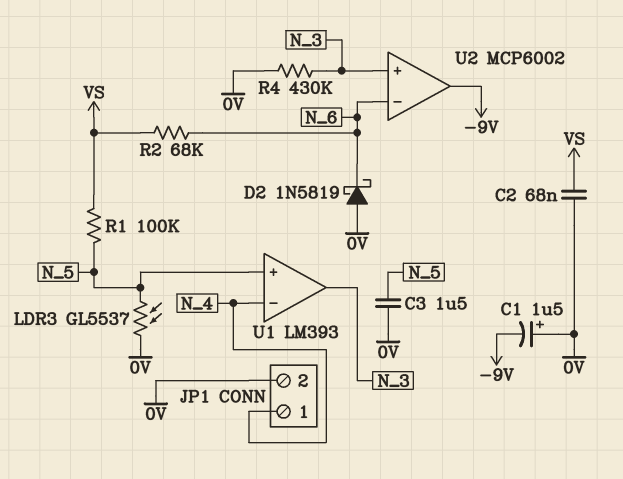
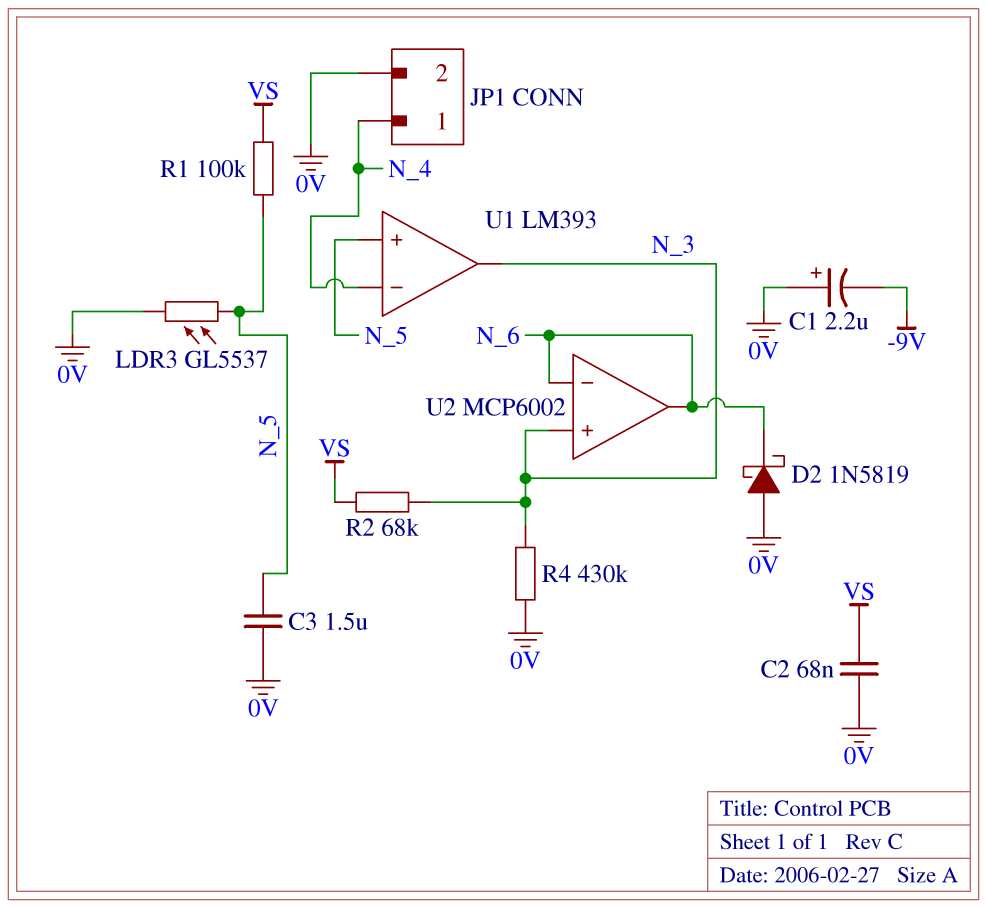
C1: 1.5uF (plus 0V, minus -9V) -> 2.2uF (plus 0V, minus -9V)
R2: 68k (N_6, VS) -> 68k (N_3, VS)
U2 pin out: -9V -> N_6

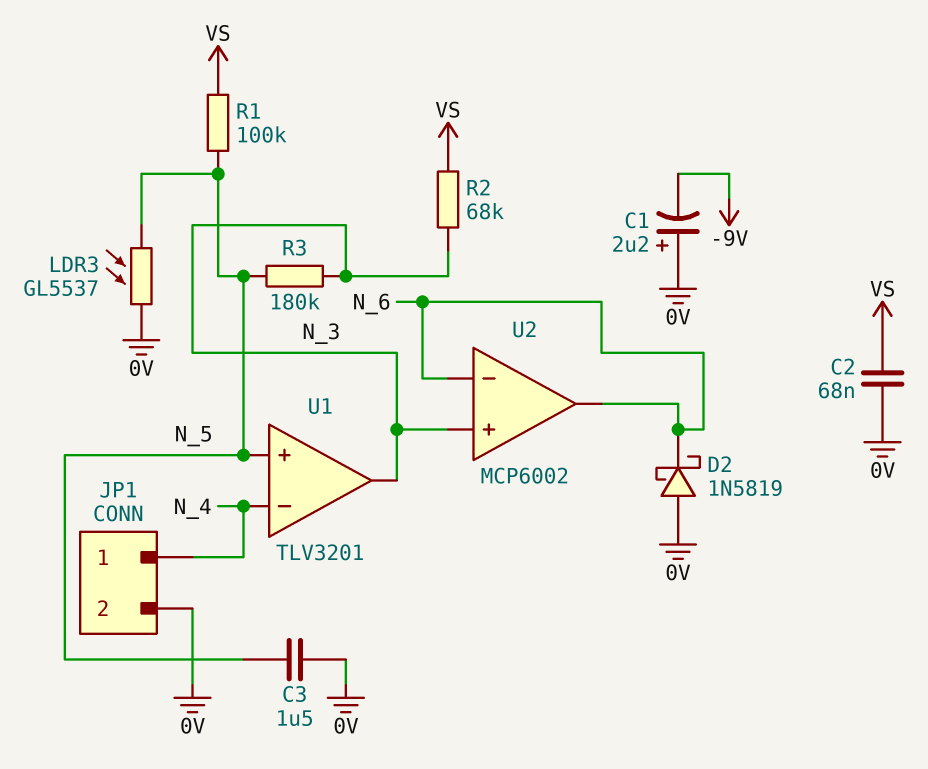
R3: none -> 180k (N_3, N_5)
R4: 430k (0V, N_3) -> none
U1: LM393 -> TLV3201

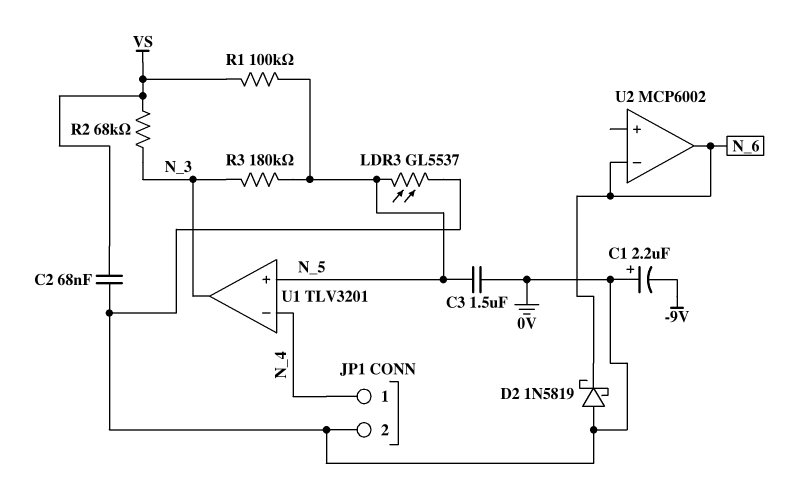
U2 pin in+: N_3 -> none

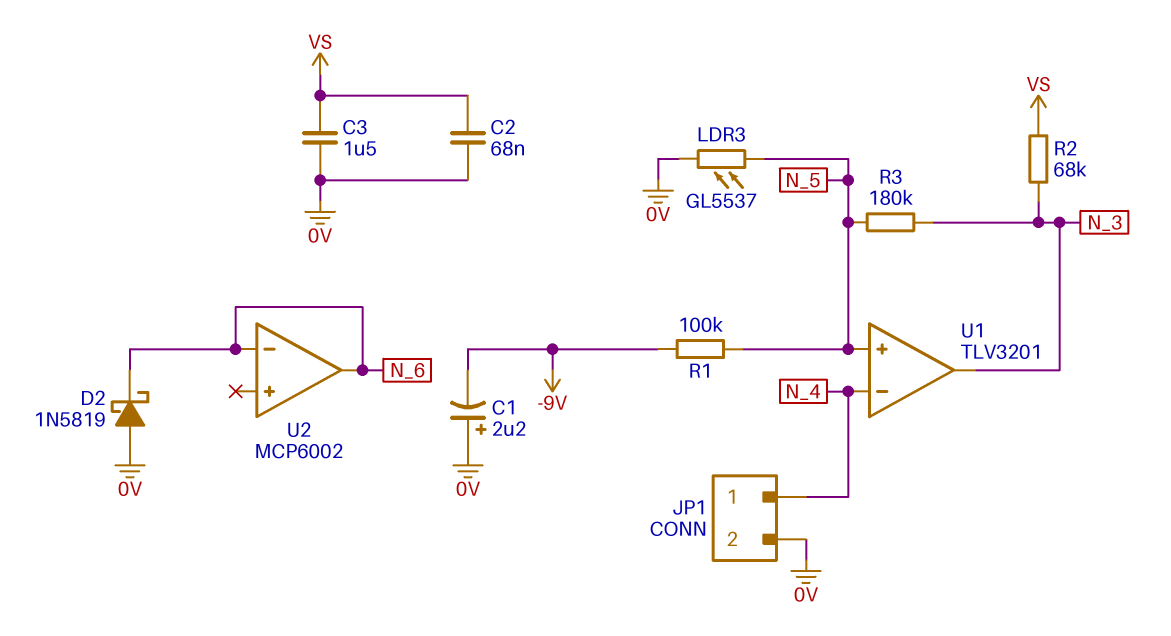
C3: 1.5uF (0V, N_5) -> 1.5uF (0V, VS)
R1: 100k (N_5, VS) -> 100k (-9V, N_5)

